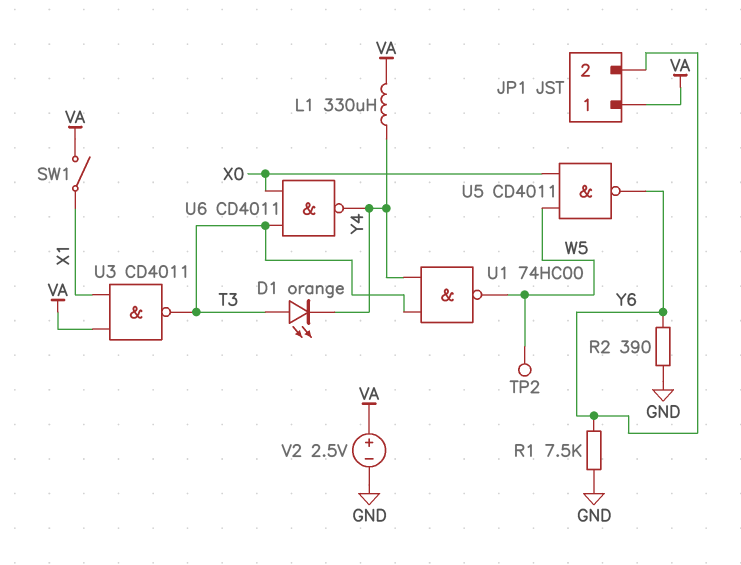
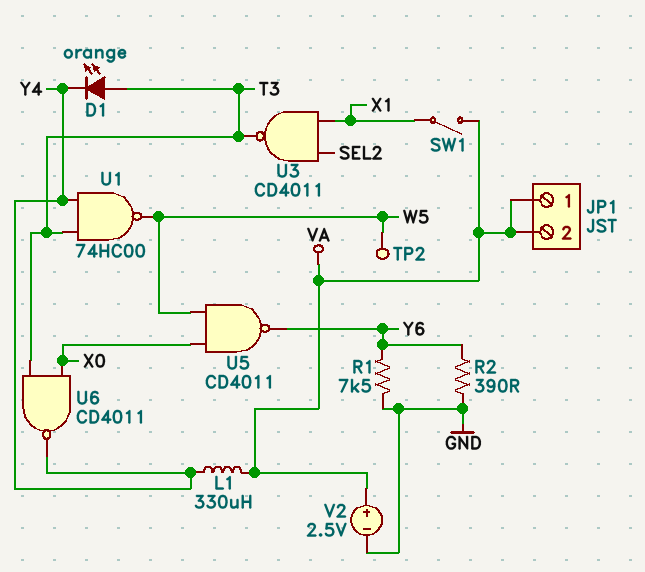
JP1 pin 2: Y6 -> VA
U3: NAND CD4011 (in VA, in X1, out T3) -> NAND CD4011 (in SEL2, in X1, out T3)

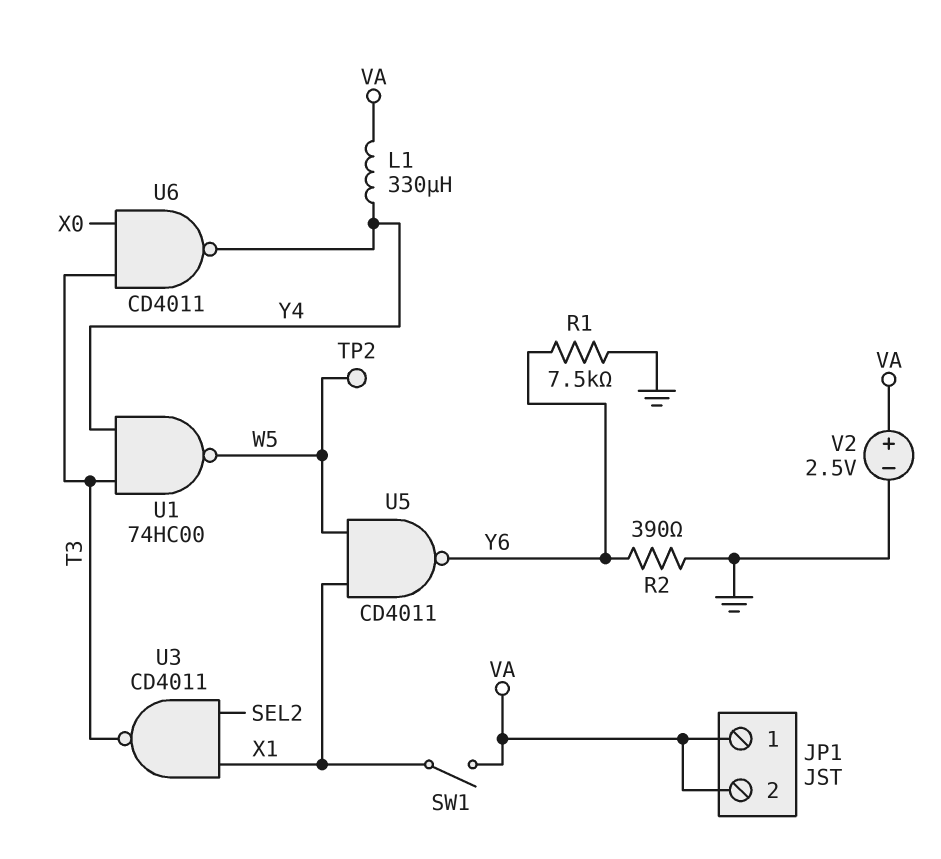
D1: LED orange (A T3, K Y4) -> none
U5: NAND CD4011 (in W5, in X0, out Y6) -> NAND CD4011 (in W5, in X1, out Y6)

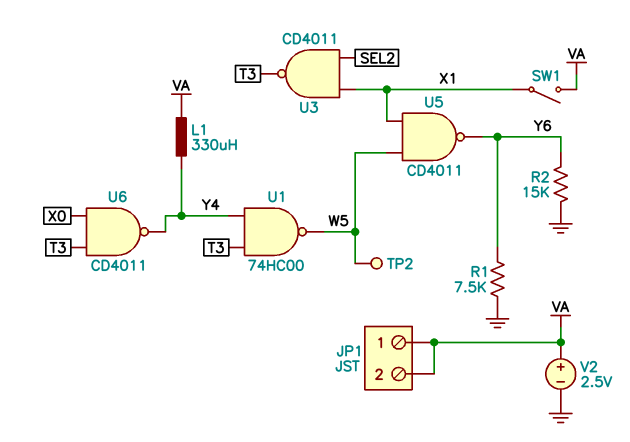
R2: 390 (GND, Y6) -> 15k (GND, Y6)

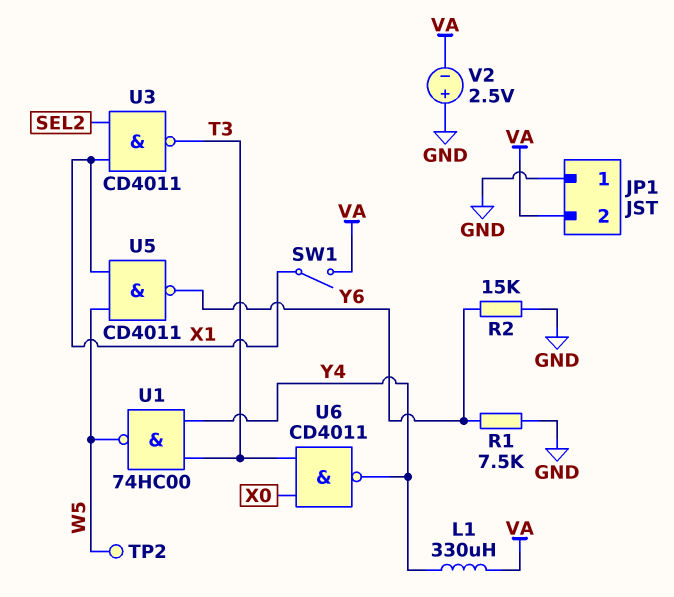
JP1 pin 1: VA -> GND
V2: 2.5V (plus VA, minus GND) -> 2.5V (plus GND, minus VA)

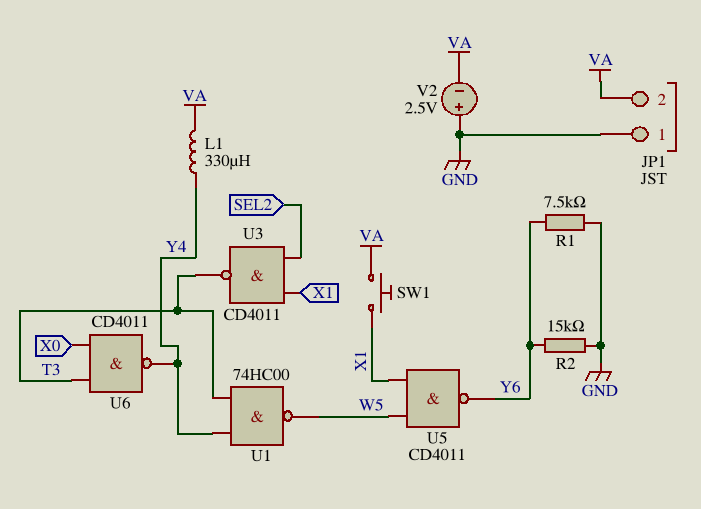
SW1: switch (VA, X1) -> button (VA, X1)
TP2: test point (W5) -> none

